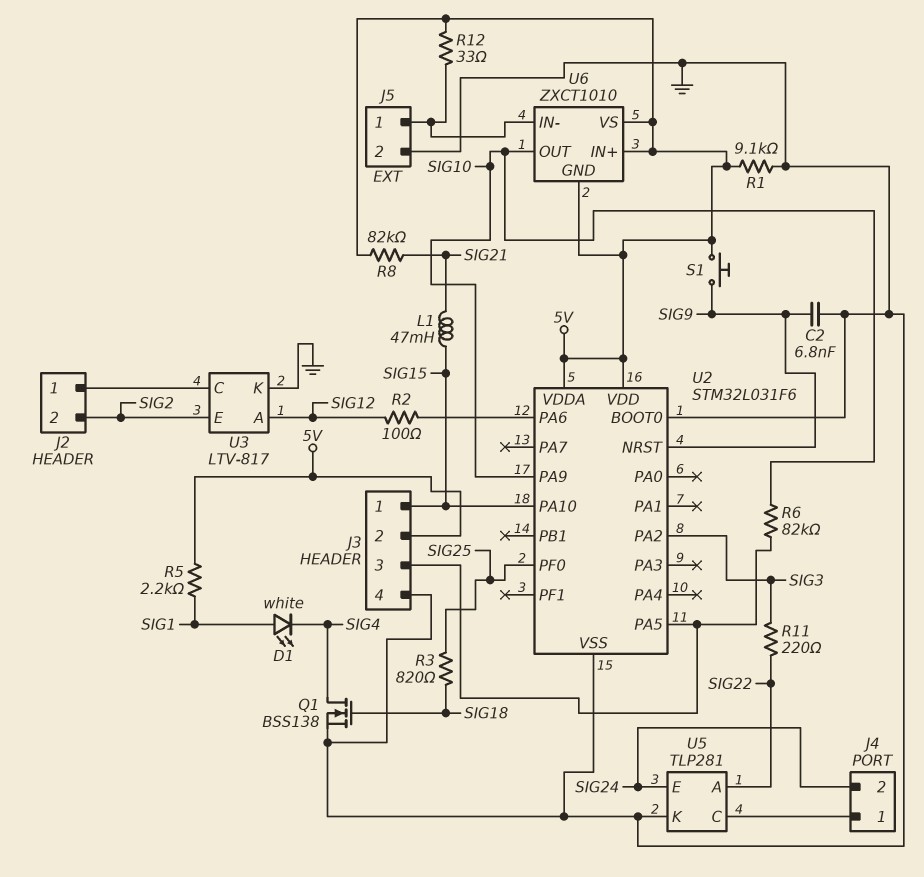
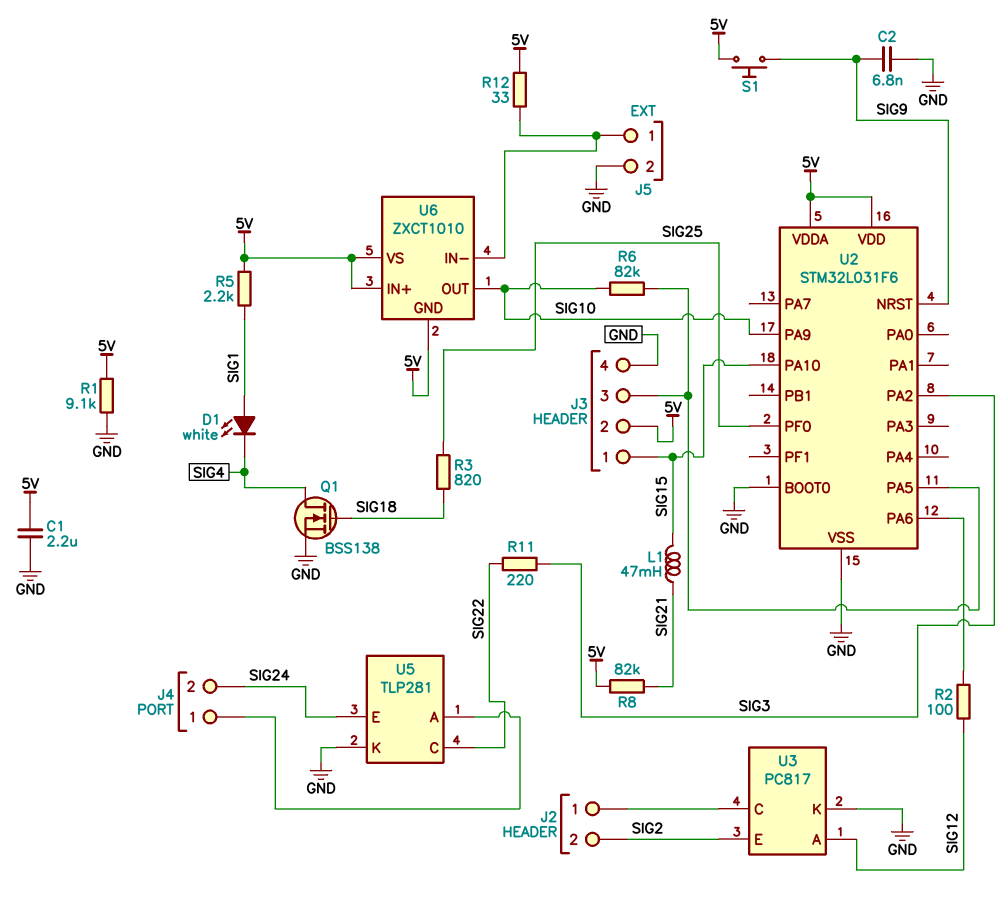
C1: none -> 2.2uF (5V, GND)
U3: LTV-817 -> PC817
U5 pin A: SIG22 -> J4/1
U5 pin C: J4/1 -> SIG22

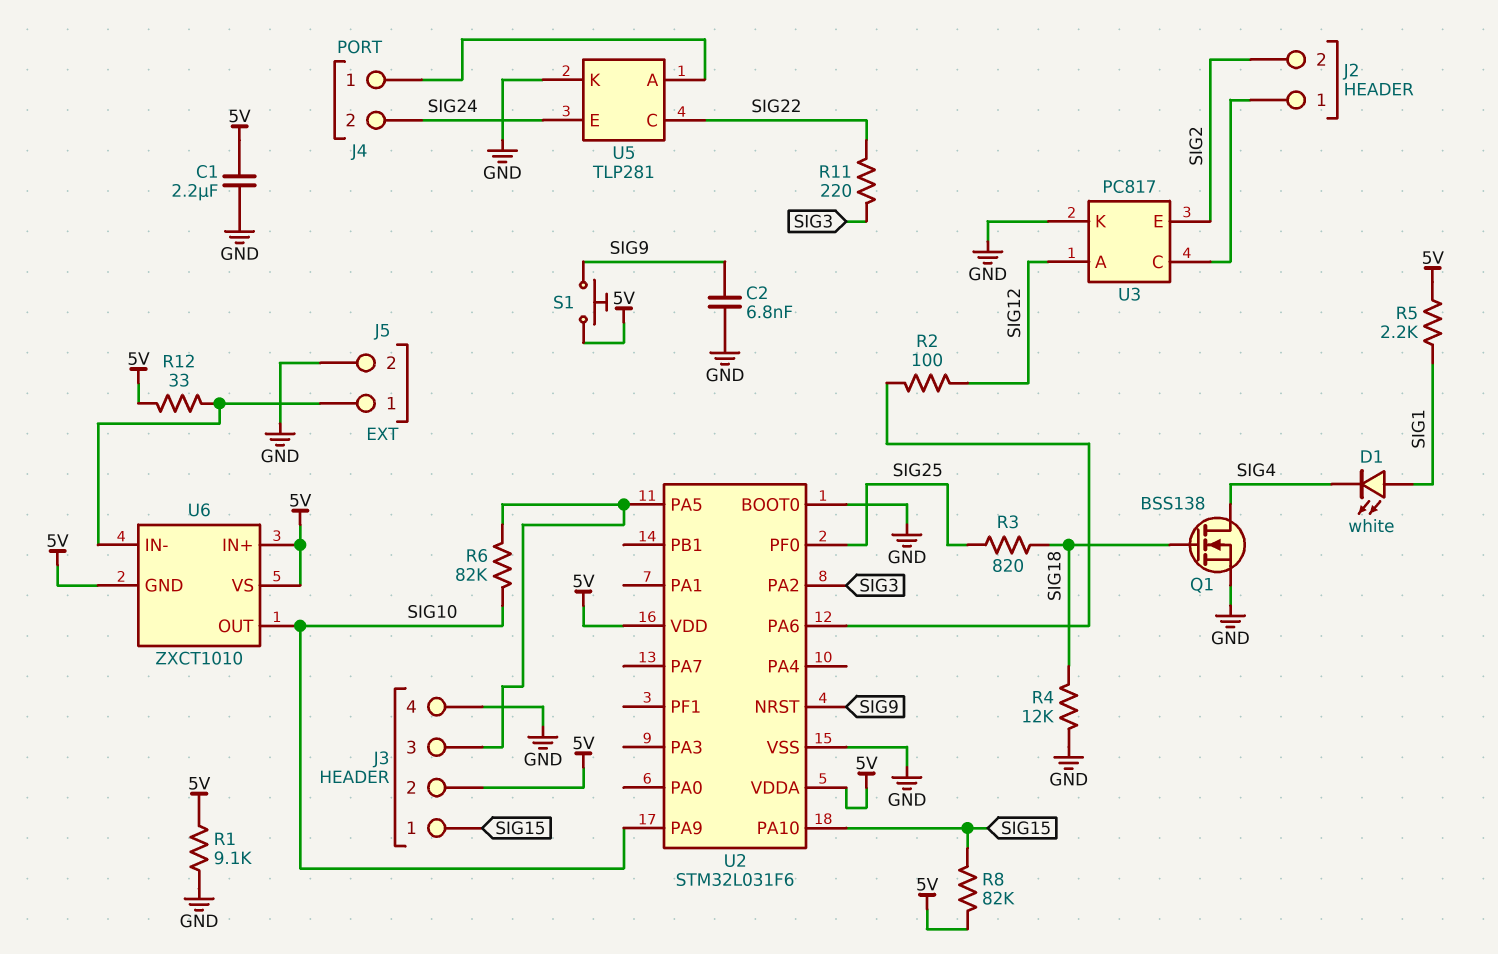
L1: 47mH (SIG15, SIG21) -> none
R4: none -> 12k (GND, SIG18)
R8: 82k (5V, SIG21) -> 82k (5V, SIG15)

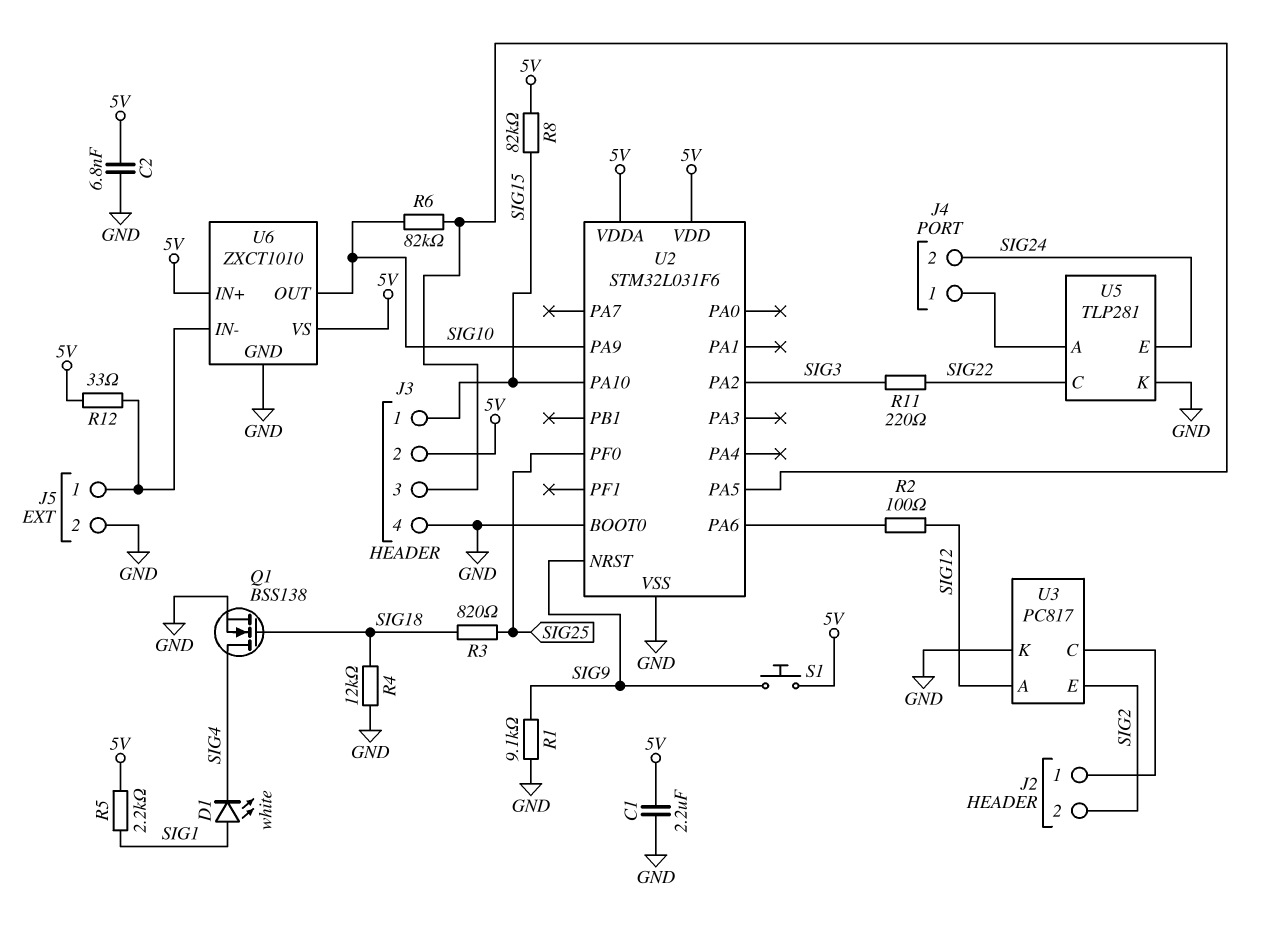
C2: 6.8nF (GND, SIG9) -> 6.8nF (5V, GND)
R1: 9.1k (5V, GND) -> 9.1k (GND, SIG9)
U6 pin GND: 5V -> GND

